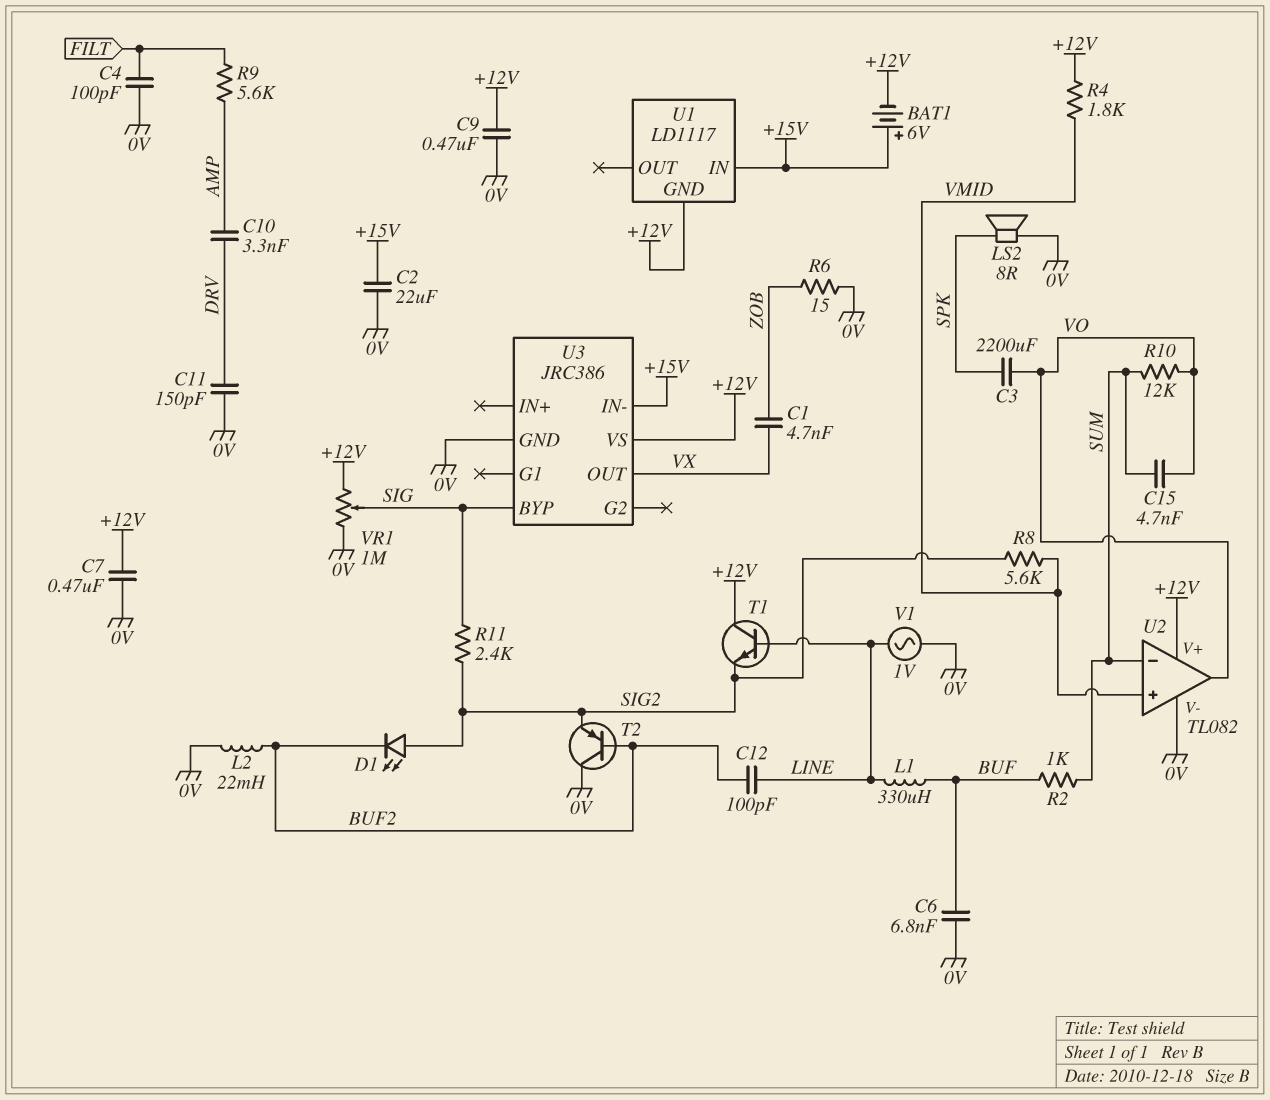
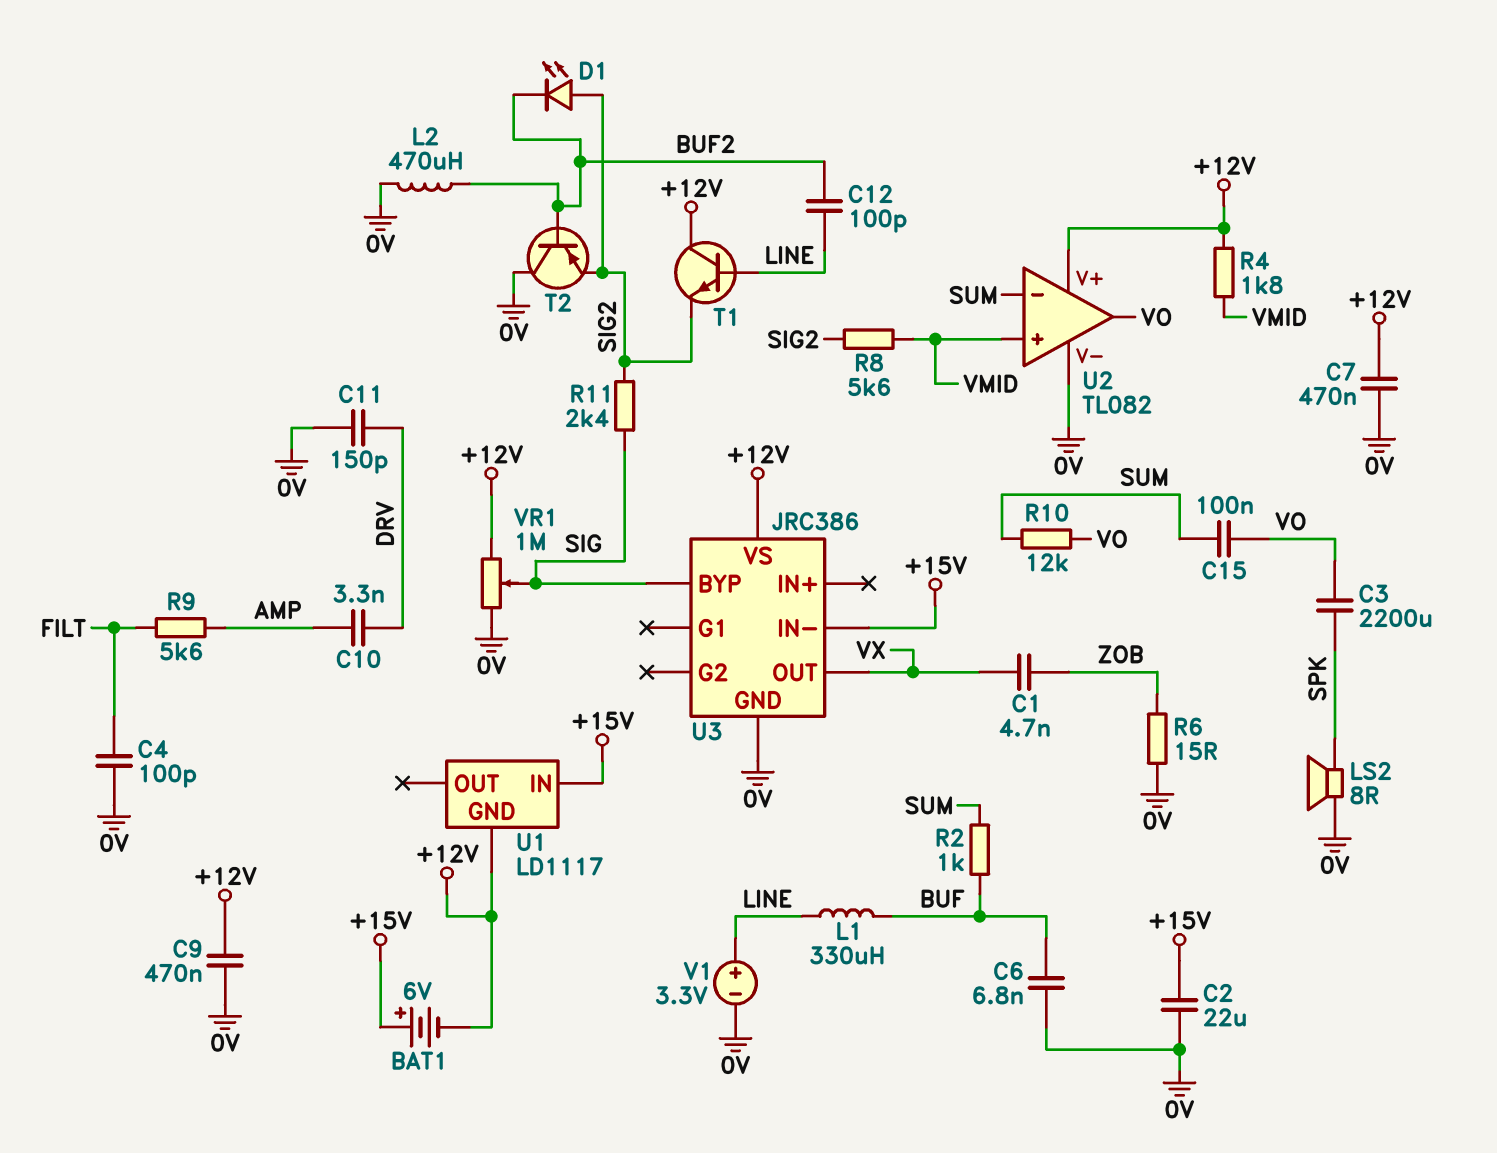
C15: 4.7nF (SUM, VO) -> 100nF (SUM, VO)
L2: 22mH (0V, BUF2) -> 470uH (0V, BUF2)
V1: AC 1V (0V, LINE) -> 3.3V (plus LINE, minus 0V)

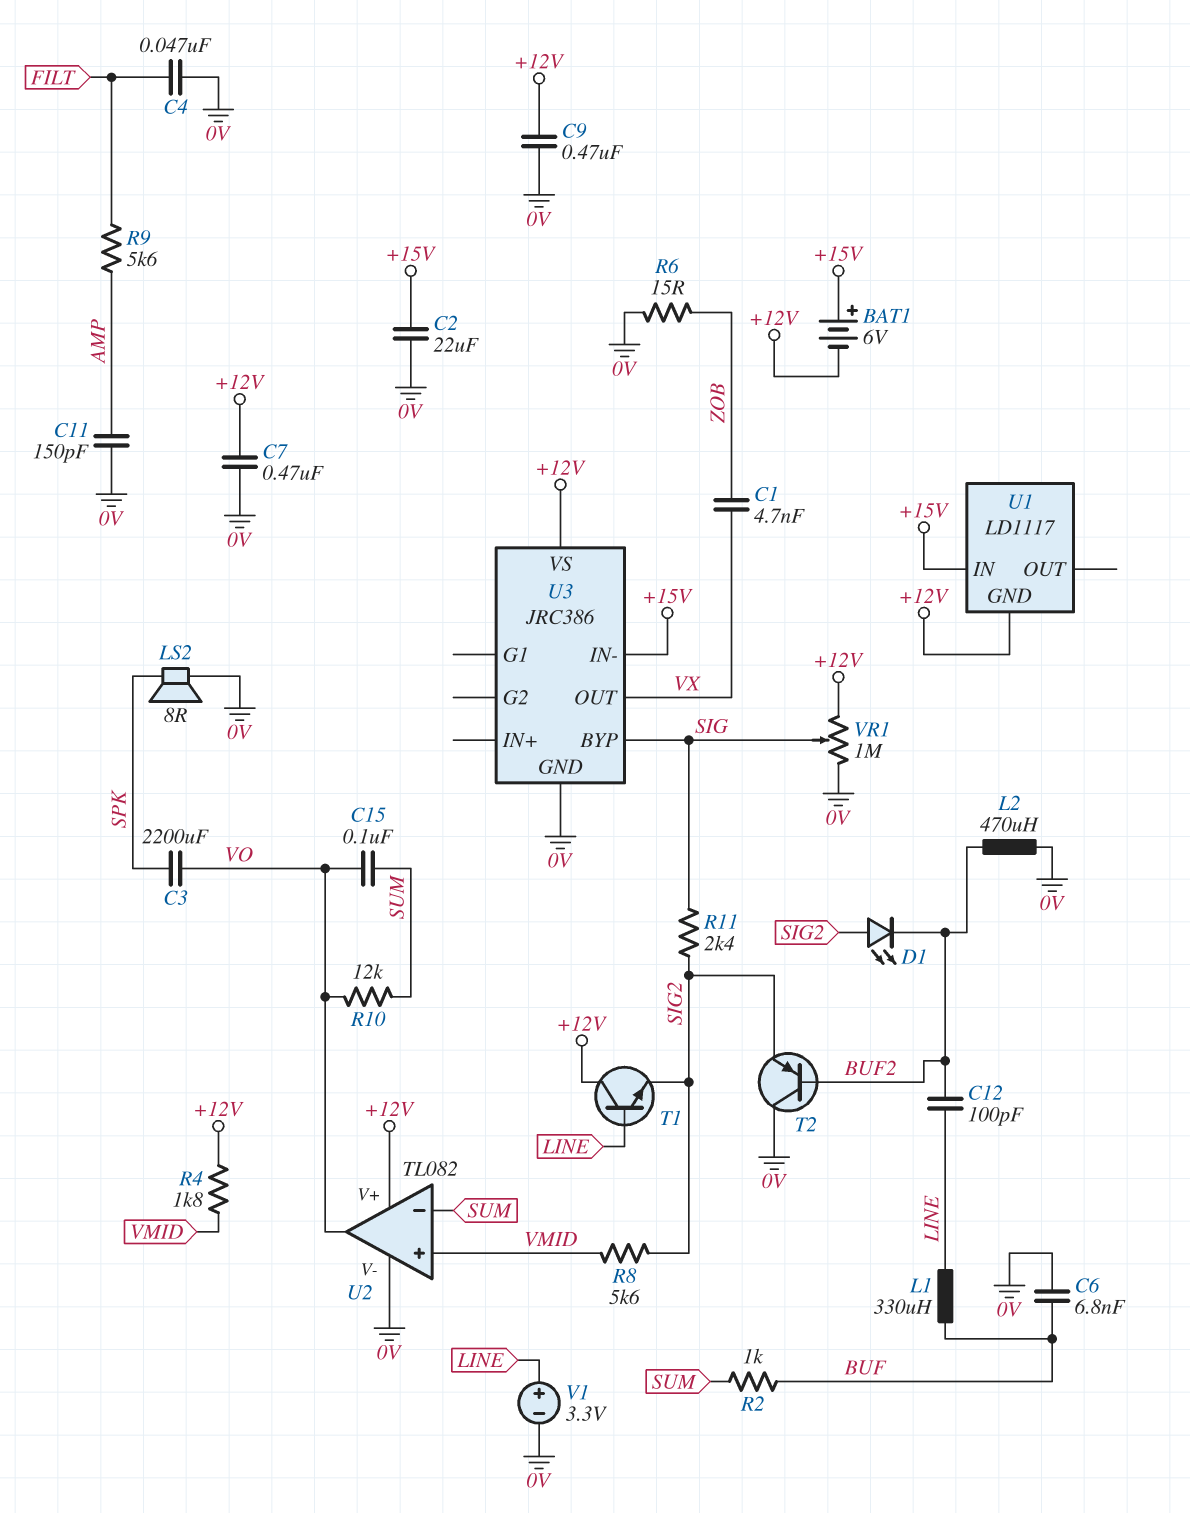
C4: 100pF (0V, FILT) -> 47nF (0V, FILT)
C10: 3.3nF (AMP, DRV) -> none
C11: 150pF (0V, DRV) -> 150pF (0V, AMP)

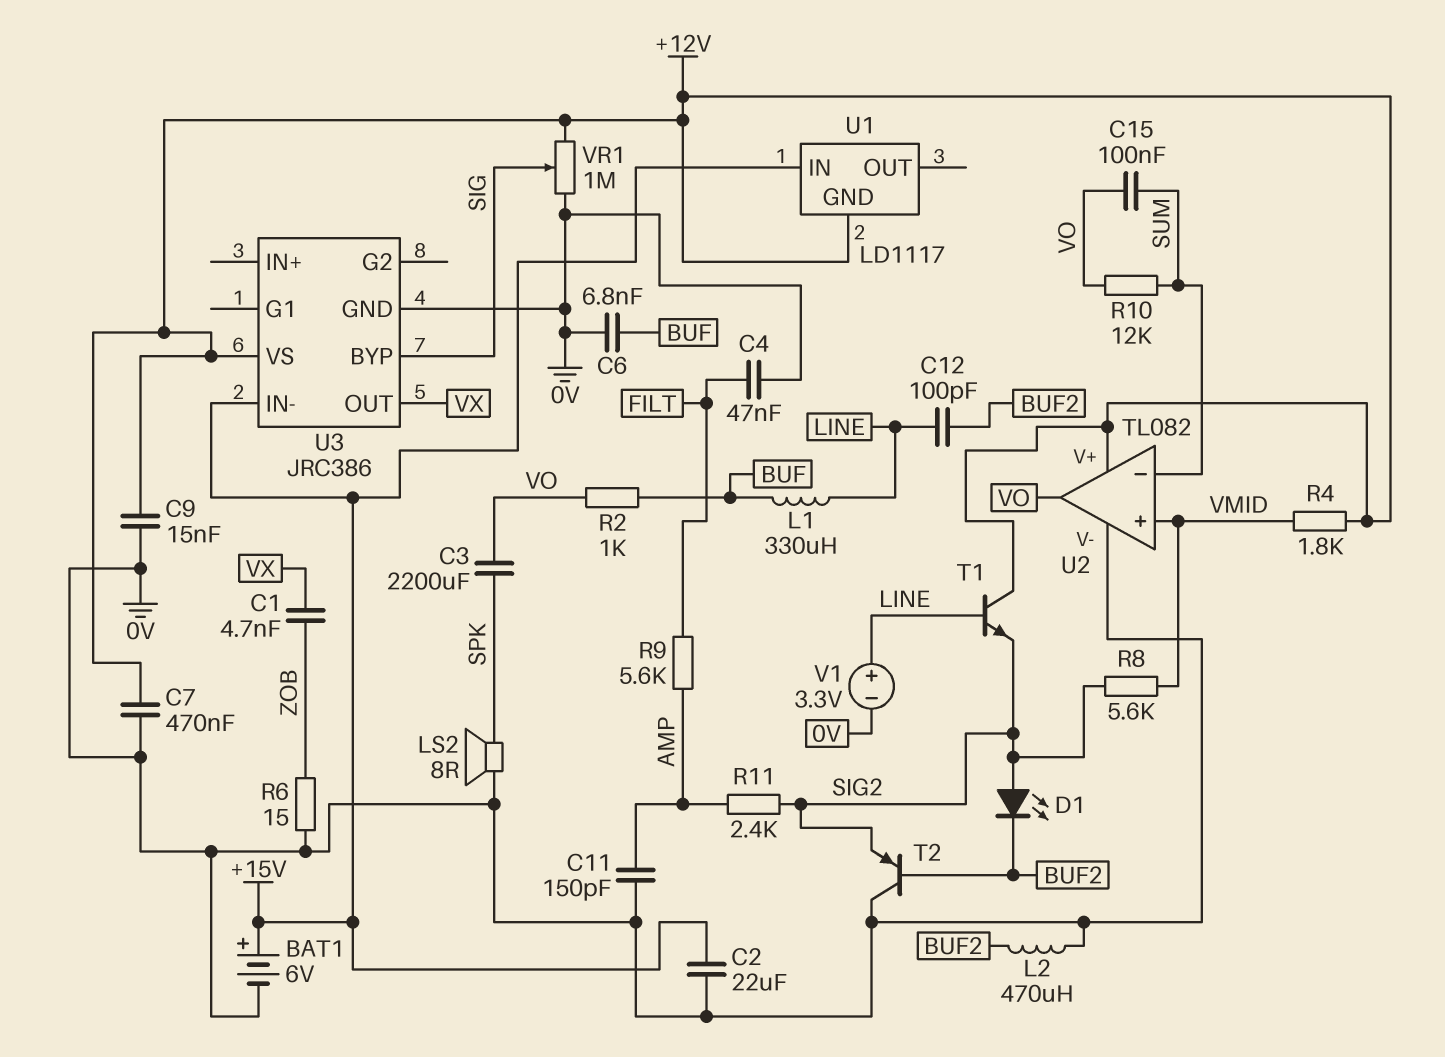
BAT1: 6V (plus +15V, minus +12V) -> 6V (plus +15V, minus 0V)
C9: 470nF (+12V, 0V) -> 15nF (+12V, 0V)
R2: 1k (BUF, SUM) -> 1k (BUF, VO)
R11: 2.4k (SIG, SIG2) -> 2.4k (AMP, SIG2)

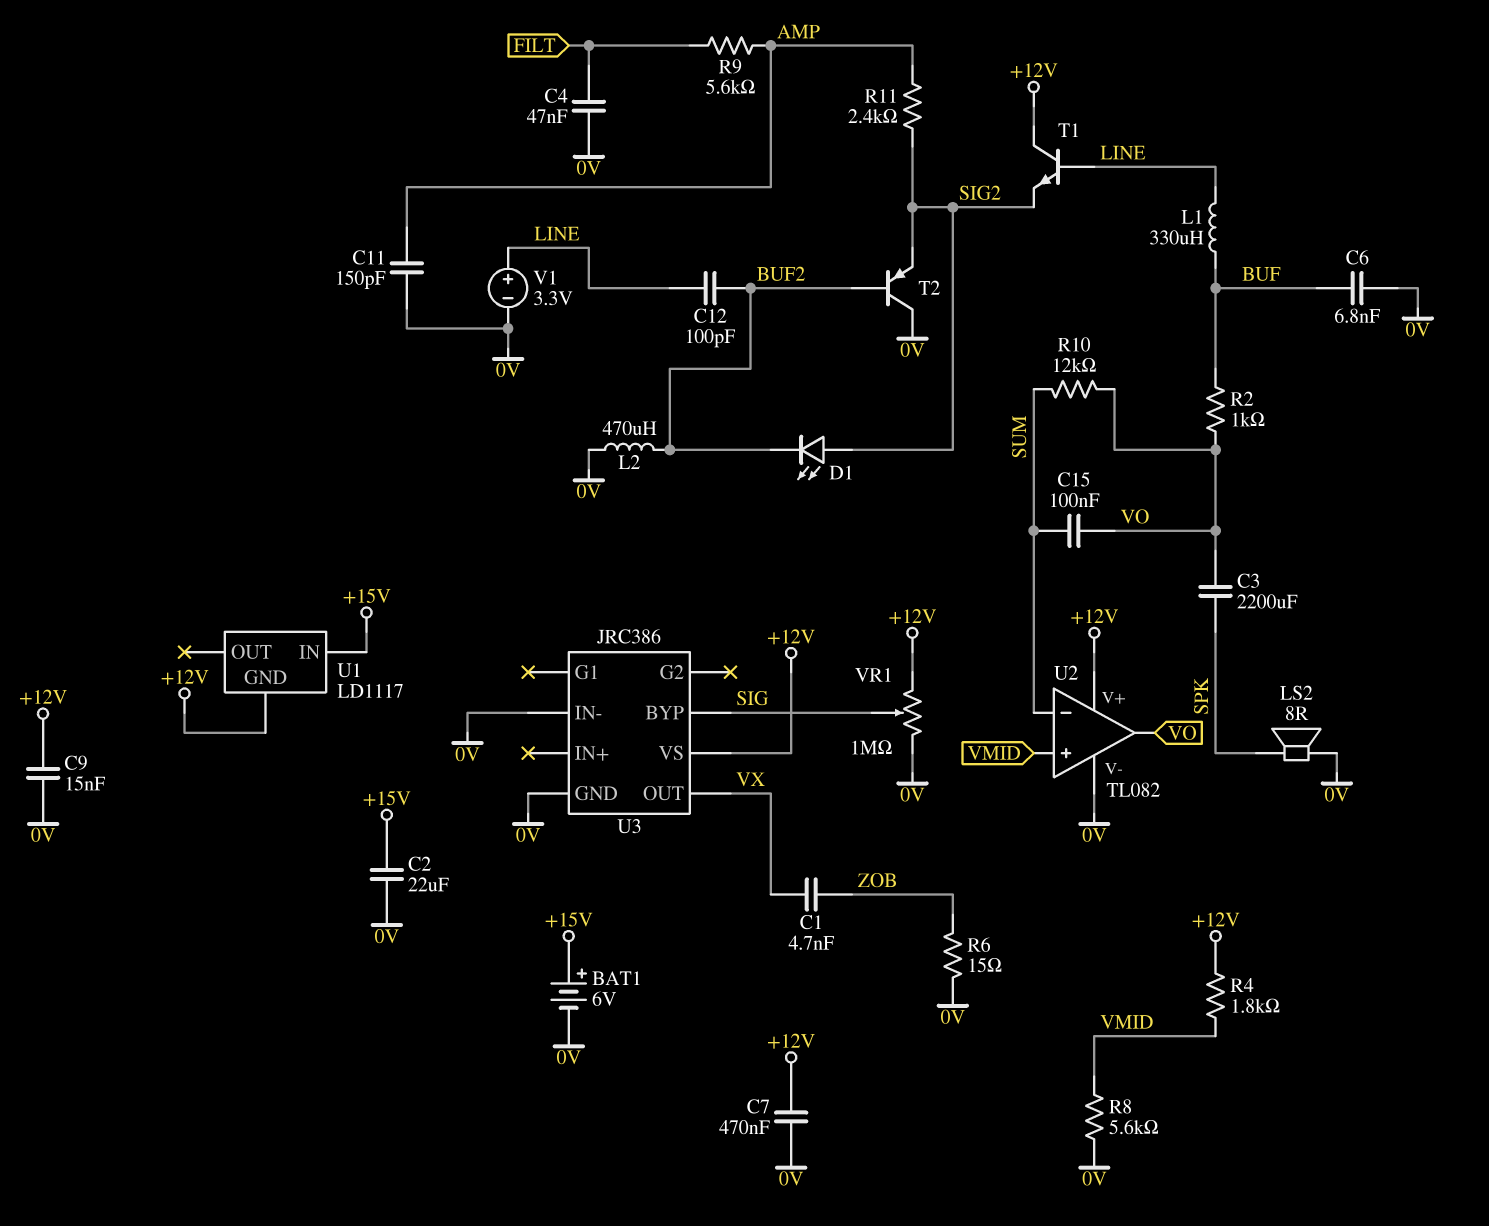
R8: 5.6k (SIG2, VMID) -> 5.6k (0V, VMID)
U3 pin IN-: +15V -> 0V

